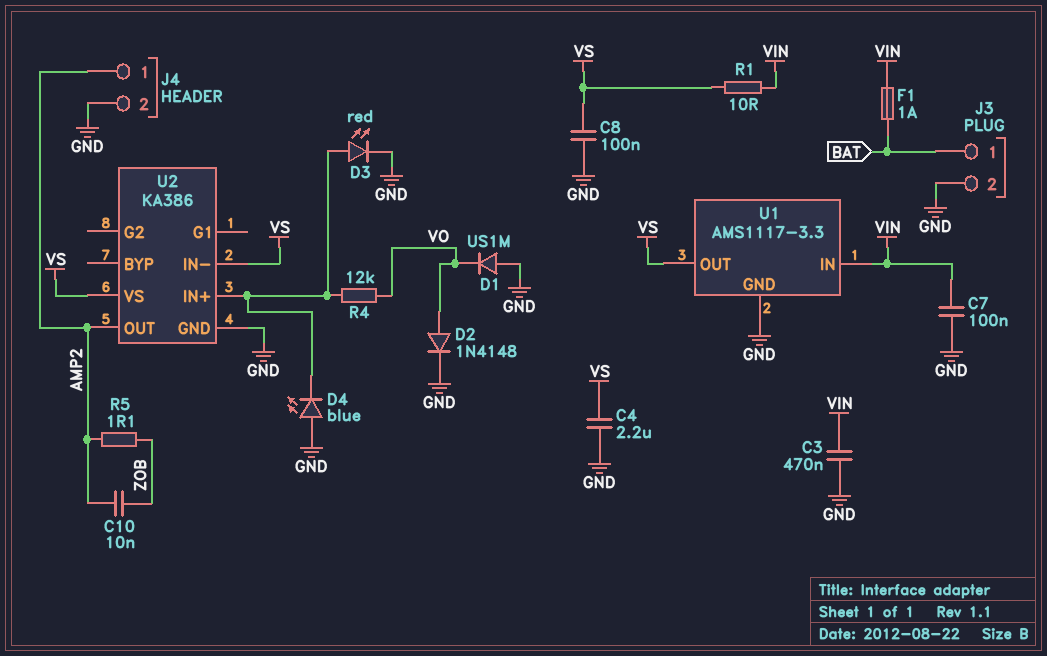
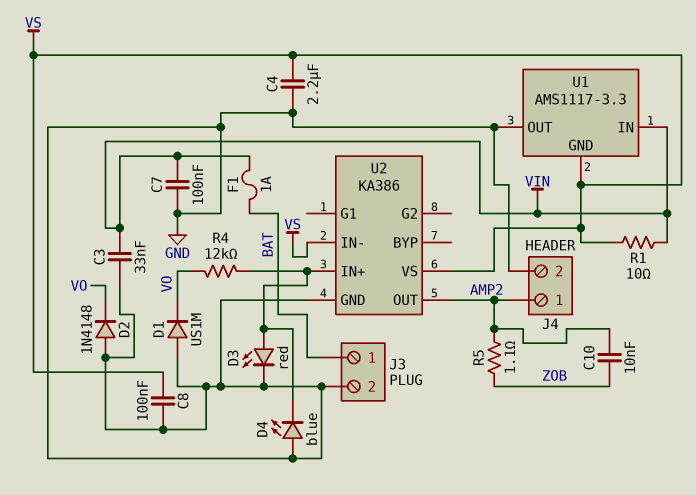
C3: 470nF (GND, VIN) -> 33nF (GND, VIN)
D2: diode 1N4148 (A VO, K GND) -> diode 1N4148 (A GND, K VO)
U1 pin GND: GND -> VS
U1 pin OUT: VS -> GND

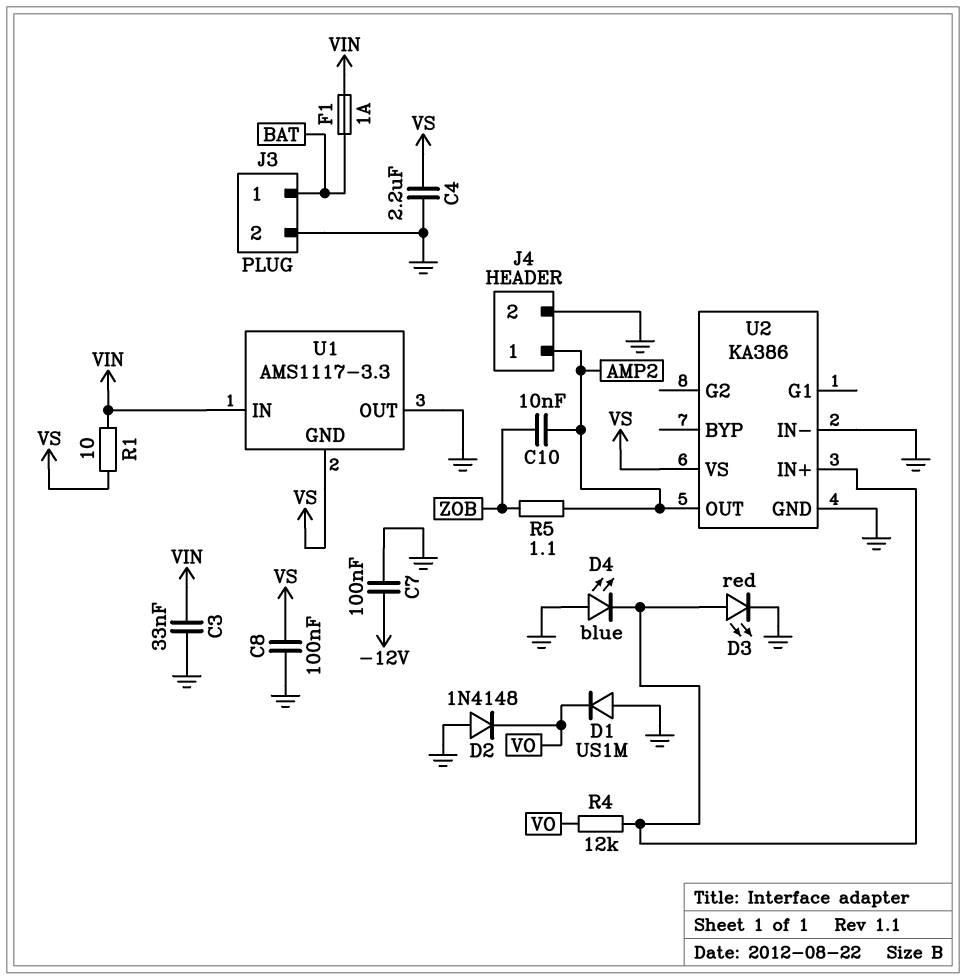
C7: 100nF (GND, VIN) -> 100nF (-12V, GND)
U2 pin IN-: VS -> GND

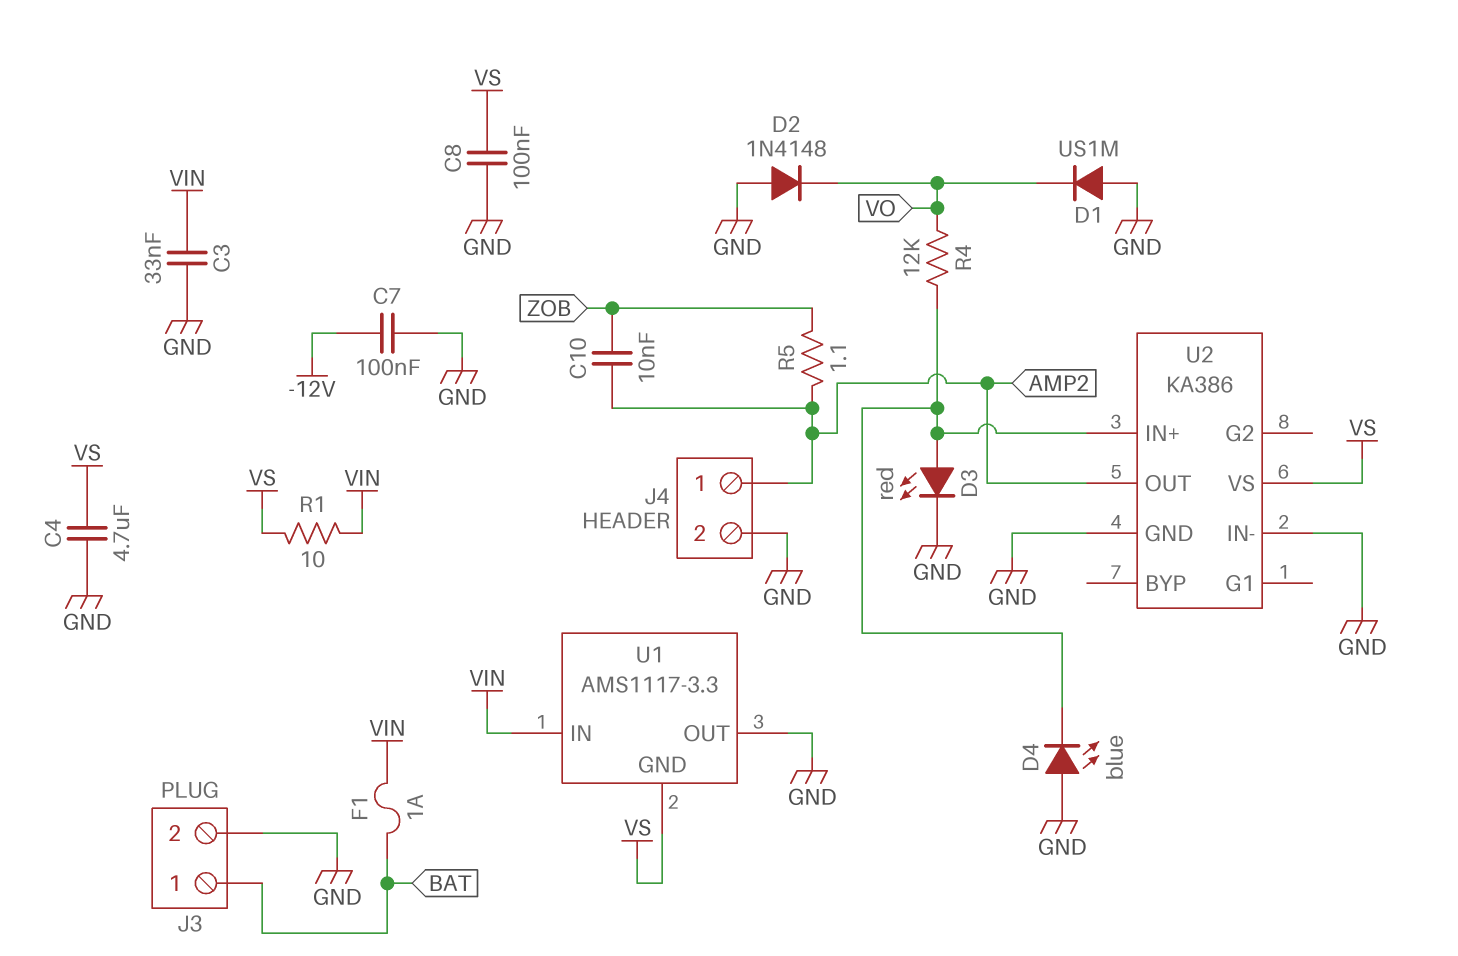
C4: 2.2uF (GND, VS) -> 4.7uF (GND, VS)

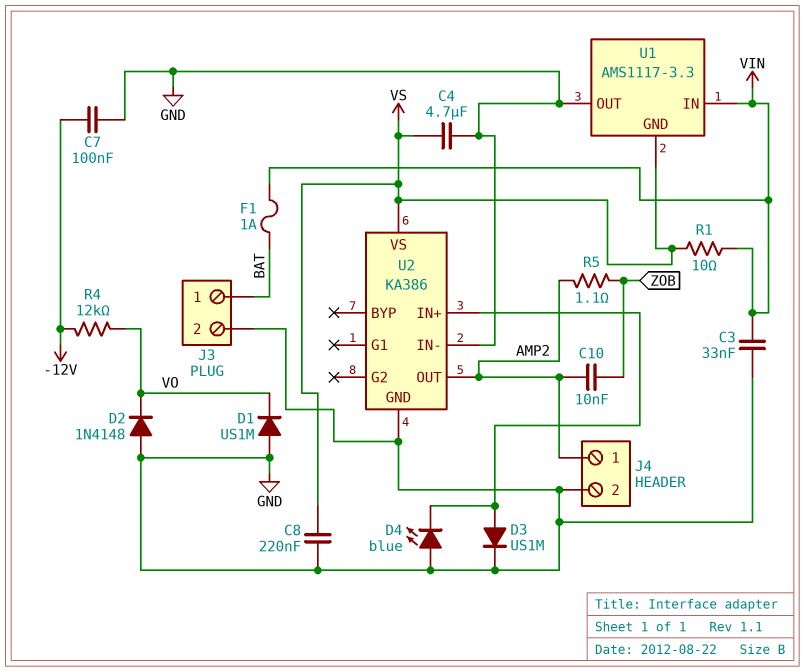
C8: 100nF (GND, VS) -> 220nF (GND, VS)
D3: LED red (A U2/IN+, K GND) -> diode US1M (A U2/IN+, K GND)
R4: 12k (U2/IN+, VO) -> 12k (-12V, VO)

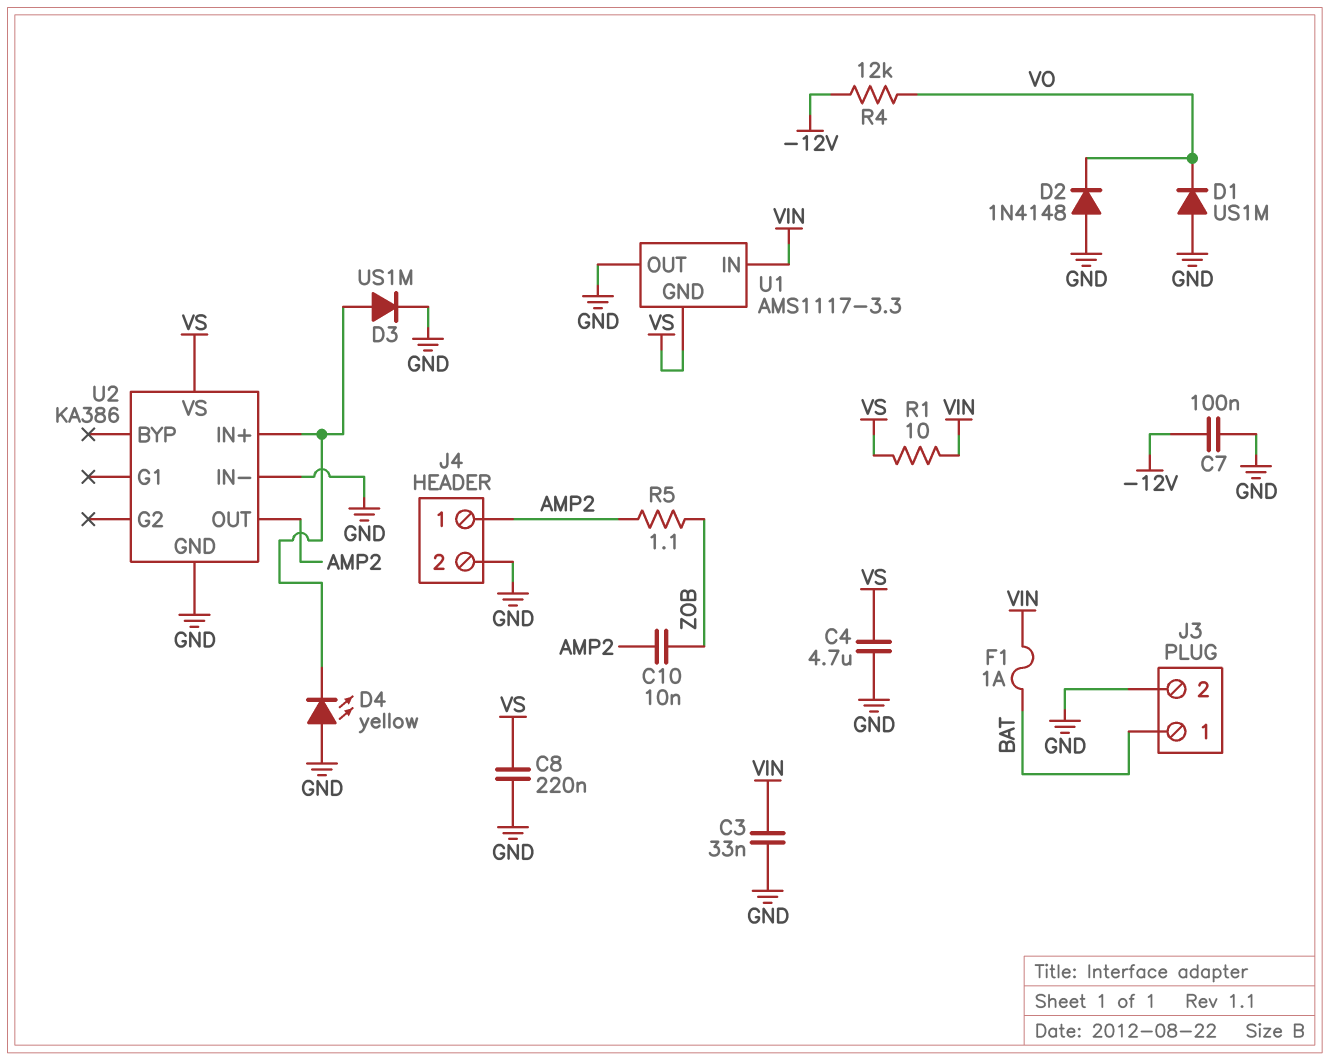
D4: LED blue (A GND, K U2/IN+) -> LED yellow (A GND, K U2/IN+)

